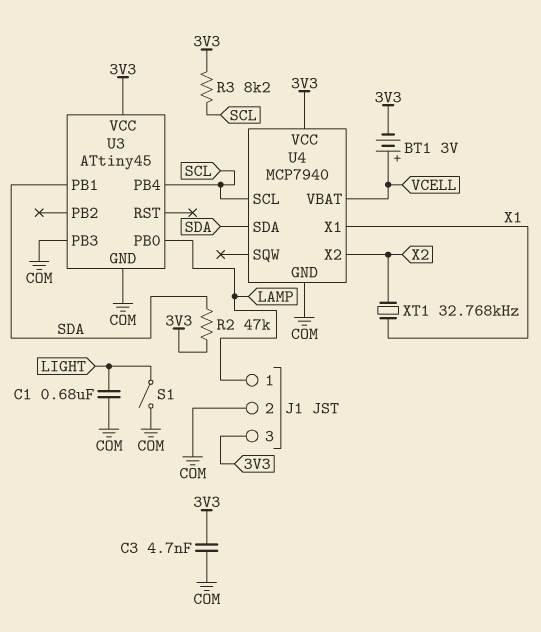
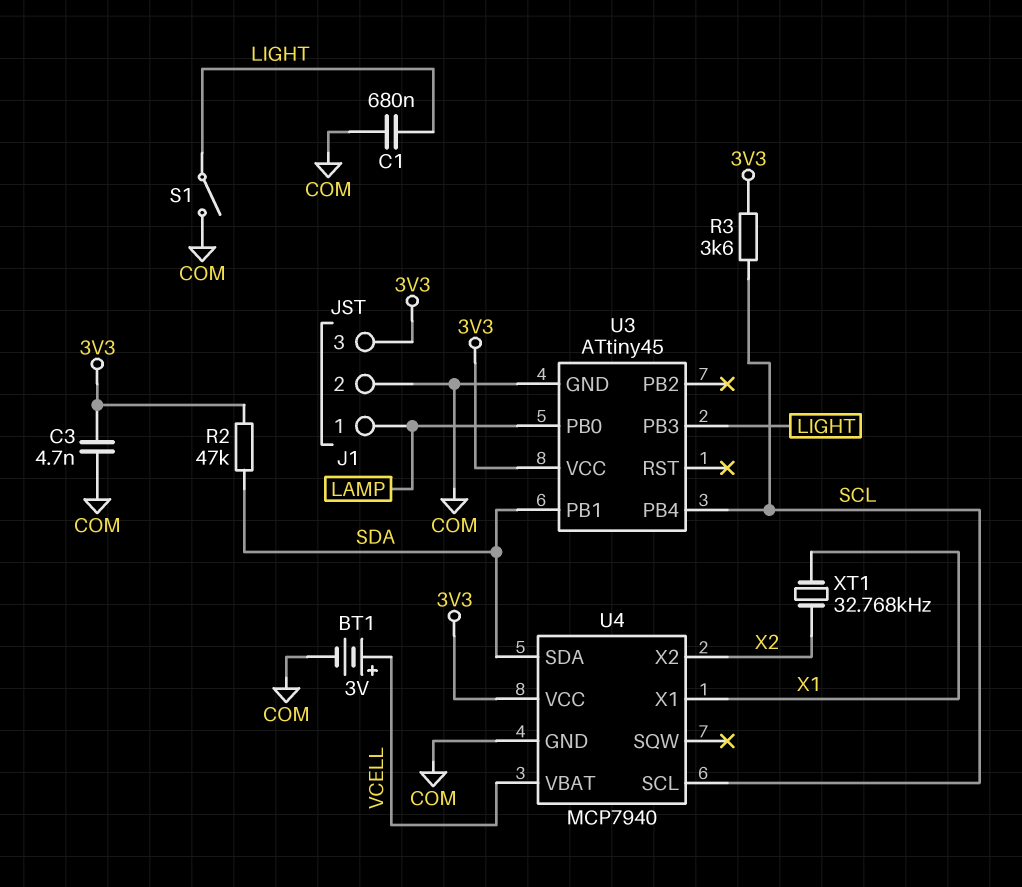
BT1: 3V (plus VCELL, minus 3V3) -> 3V (plus VCELL, minus COM)
R3: 8.2k (3V3, SCL) -> 3.6k (3V3, SCL)
U3 pin PB3: COM -> LIGHT

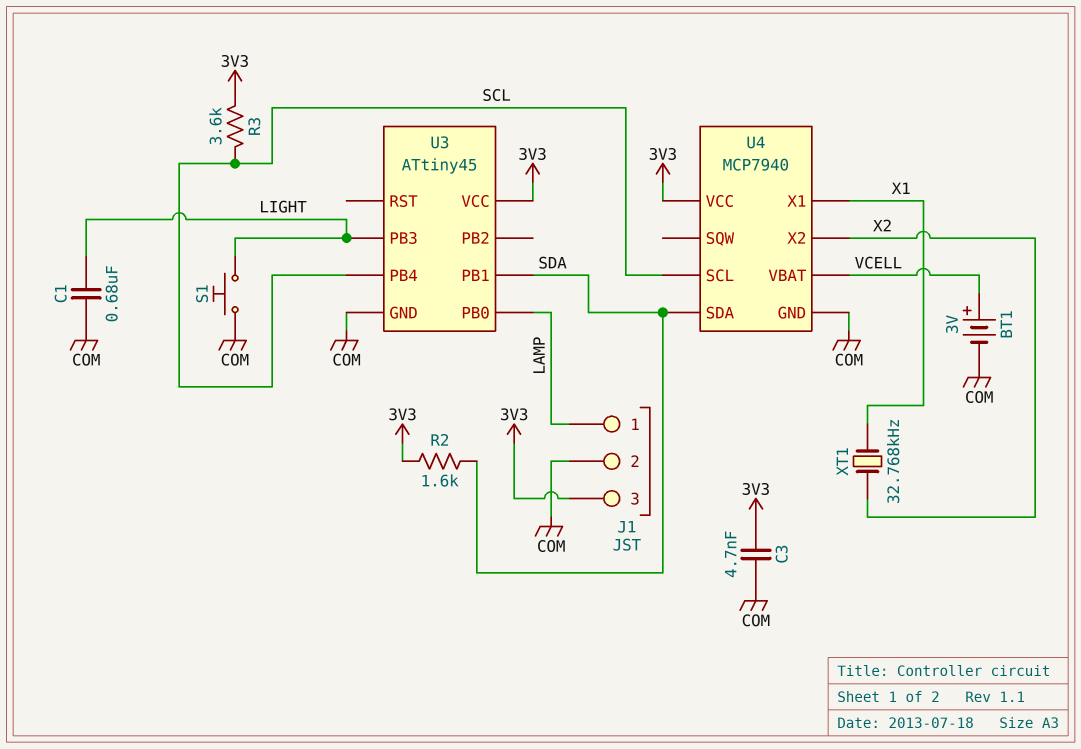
R2: 47k (3V3, SDA) -> 1.6k (3V3, SDA)
S1: switch (COM, LIGHT) -> button (COM, LIGHT)

